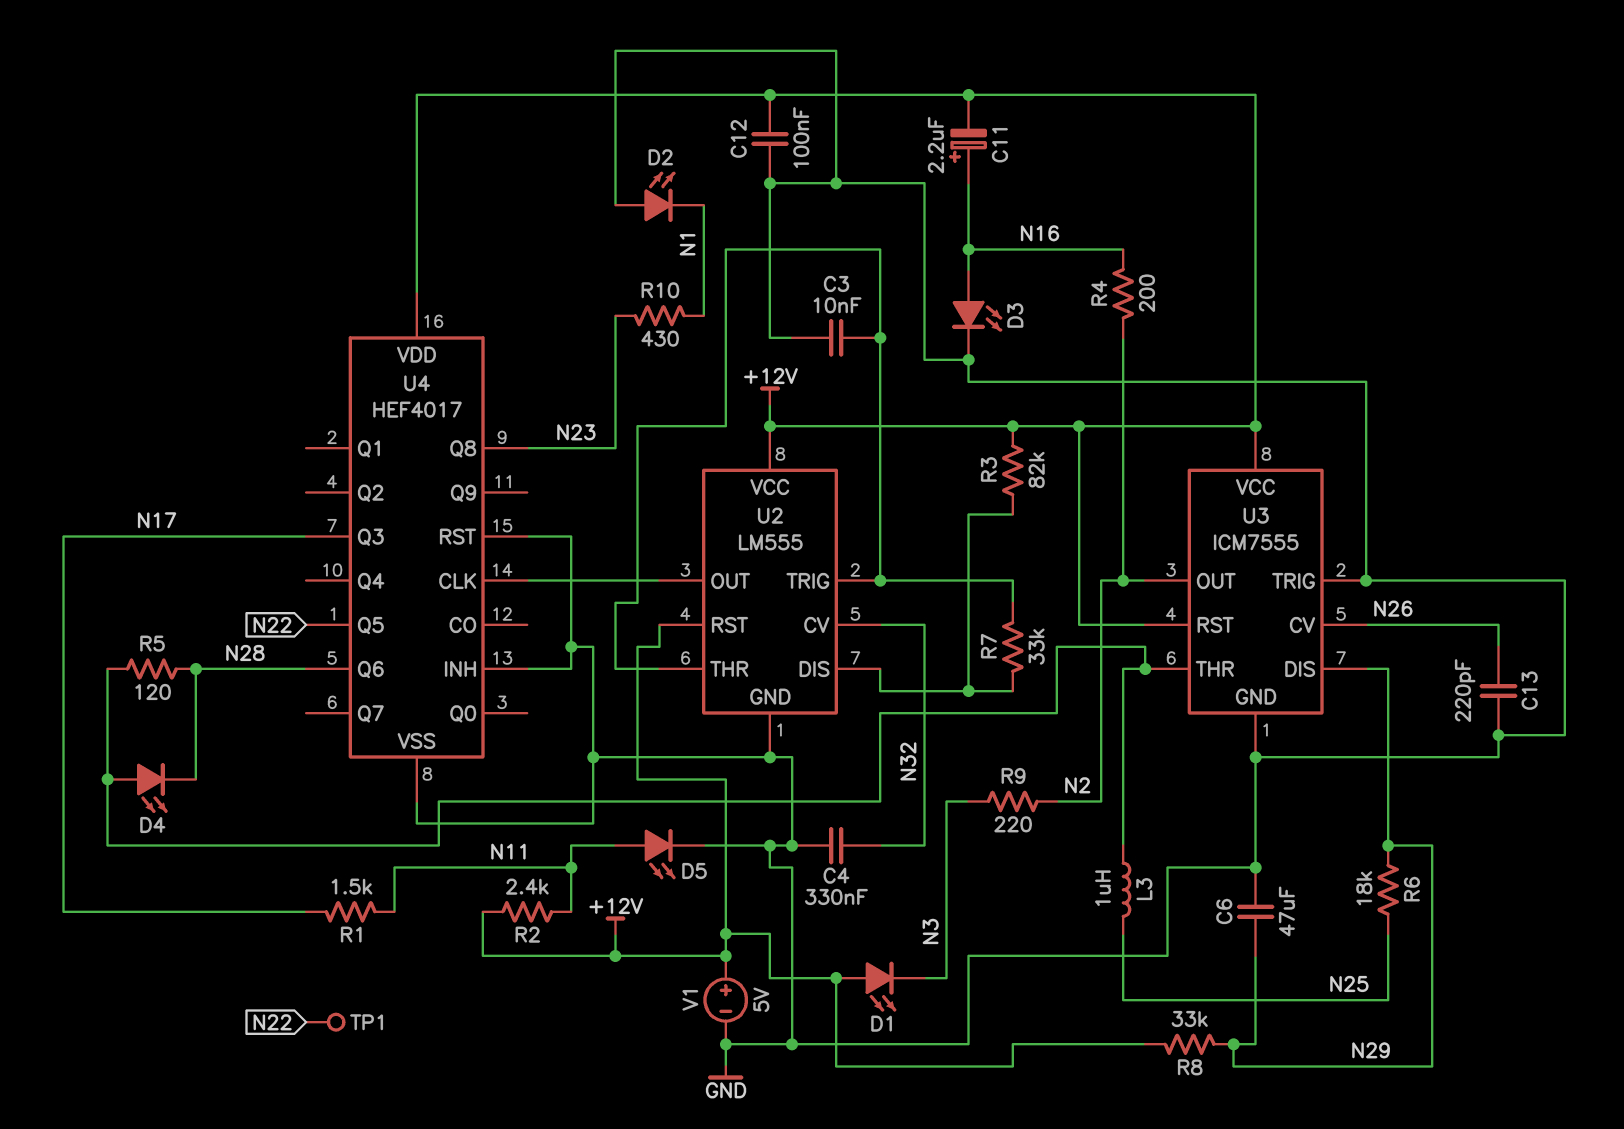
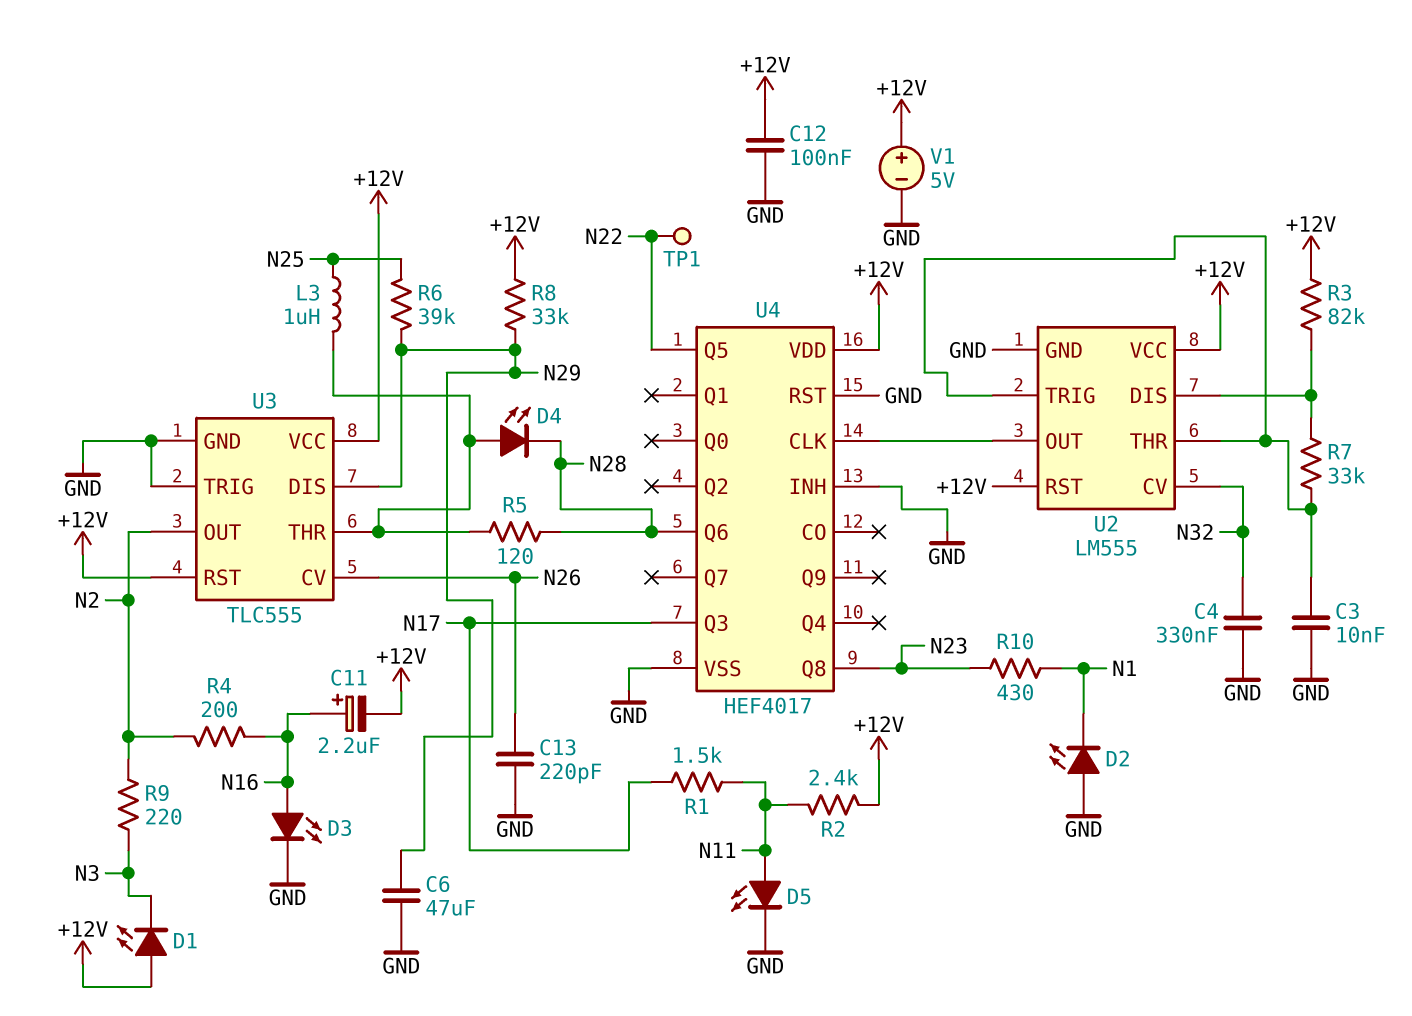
R6: 18k (N25, N29) -> 39k (N25, N29)
U3: ICM7555 -> TLC555

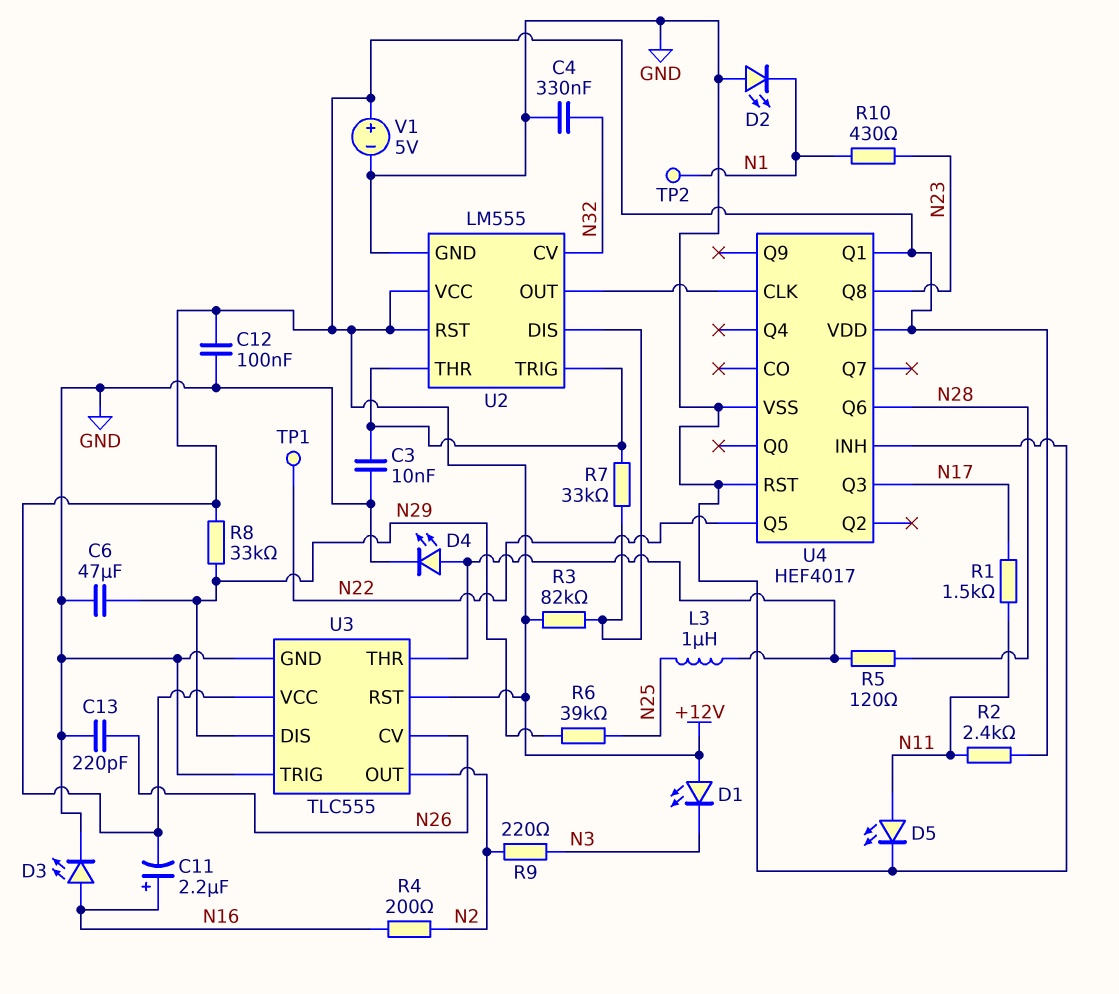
D4: LED (A U3/THR, K N28) -> LED (A U3/THR, K GND)
TP2: none -> test point (N1)
U4 pin Q1: none -> +12V

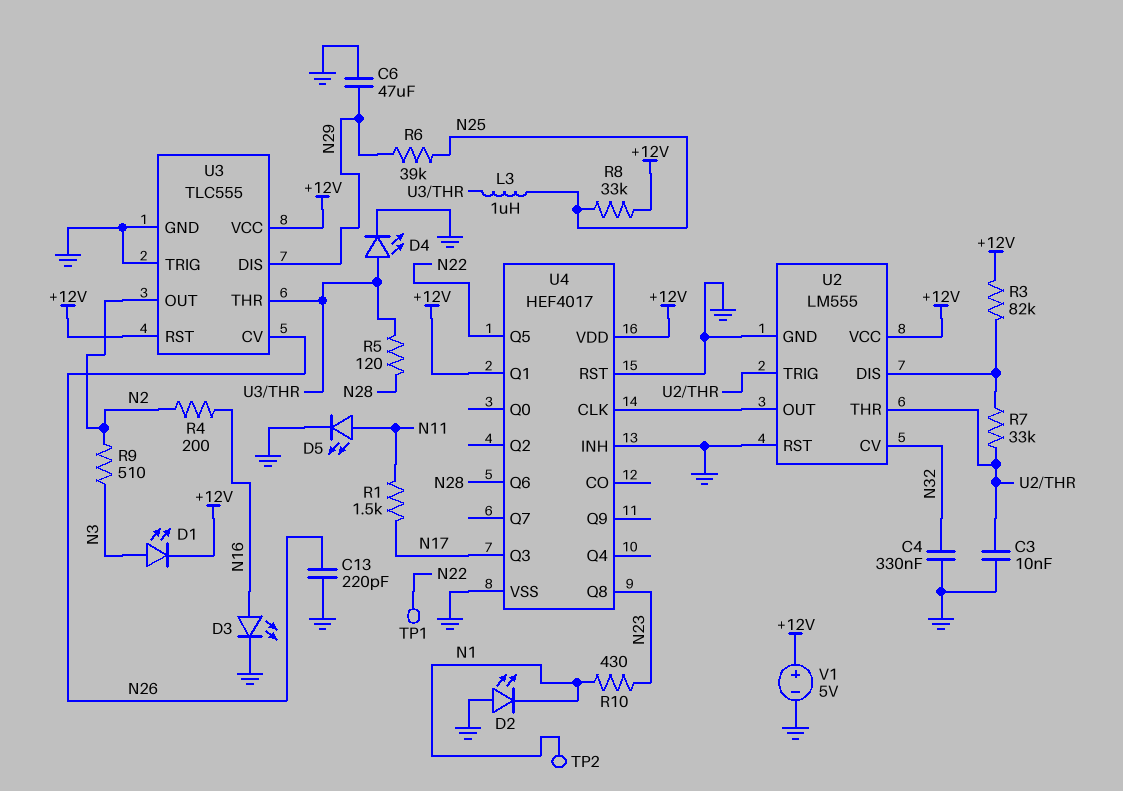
C11: 2.2uF (plus N16, minus +12V) -> none
C12: 100nF (+12V, GND) -> none
D1: LED (A +12V, K N3) -> LED (A N3, K +12V)
R2: 2.4k (+12V, N11) -> none
R8: 33k (+12V, N29) -> 33k (+12V, N25)
R9: 220 (N2, N3) -> 510 (N2, N3)
U2 pin RST: +12V -> GND

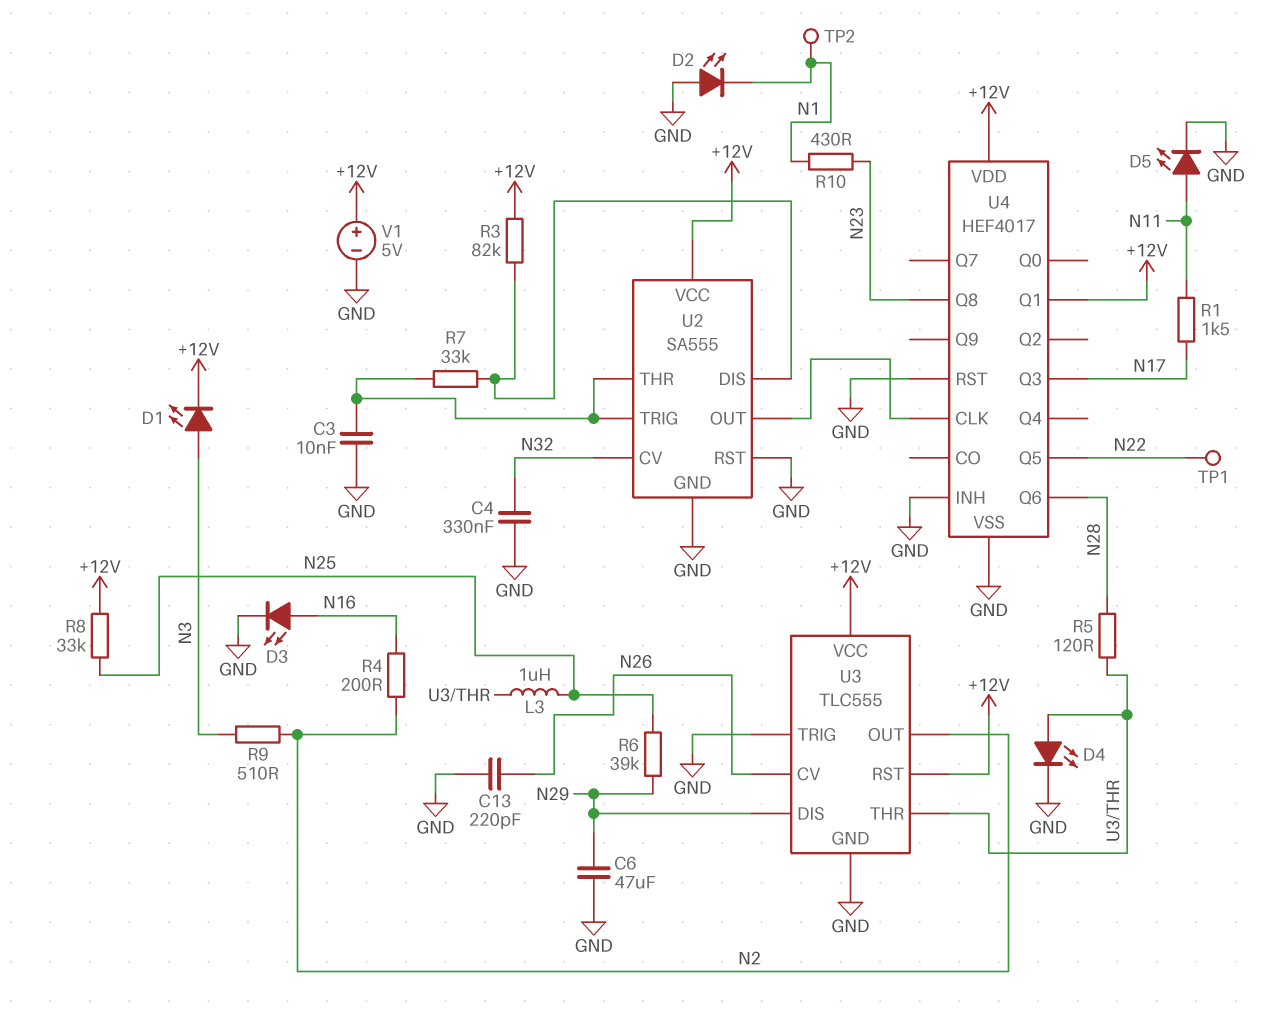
U2: LM555 -> SA555

